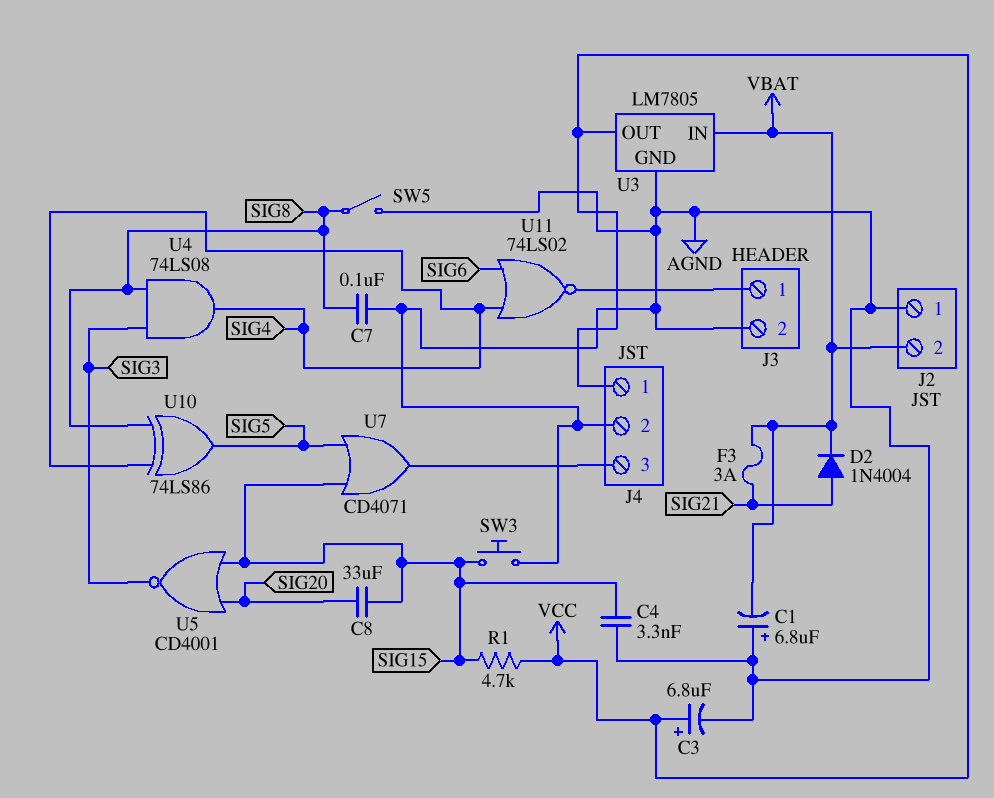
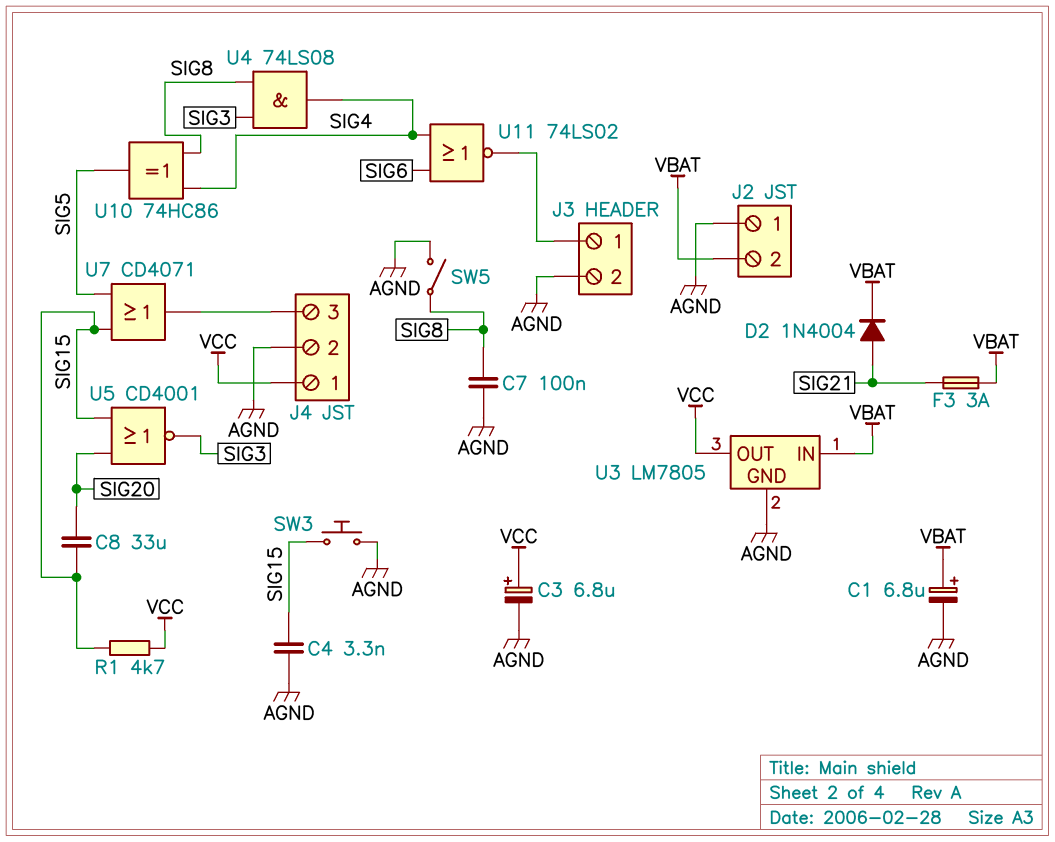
C1: 6.8uF (plus AGND, minus VBAT) -> 6.8uF (plus VBAT, minus AGND)
U10: XOR 74LS86 (in SIG4, in SIG8, out SIG5) -> XOR 74HC86 (in SIG4, in SIG8, out SIG5)

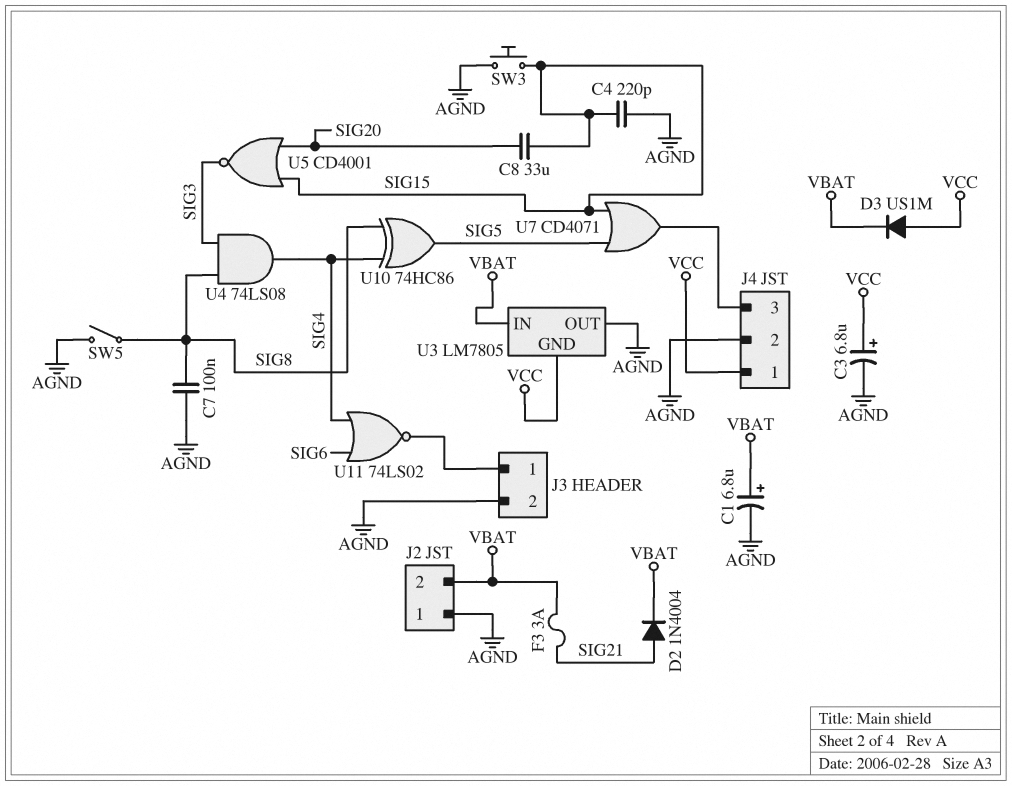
C4: 3.3nF (AGND, SIG15) -> 220pF (AGND, SIG15)
D3: none -> diode US1M (A VCC, K VBAT)
R1: 4.7k (SIG15, VCC) -> none
U3 pin GND: AGND -> VCC
U3 pin OUT: VCC -> AGND

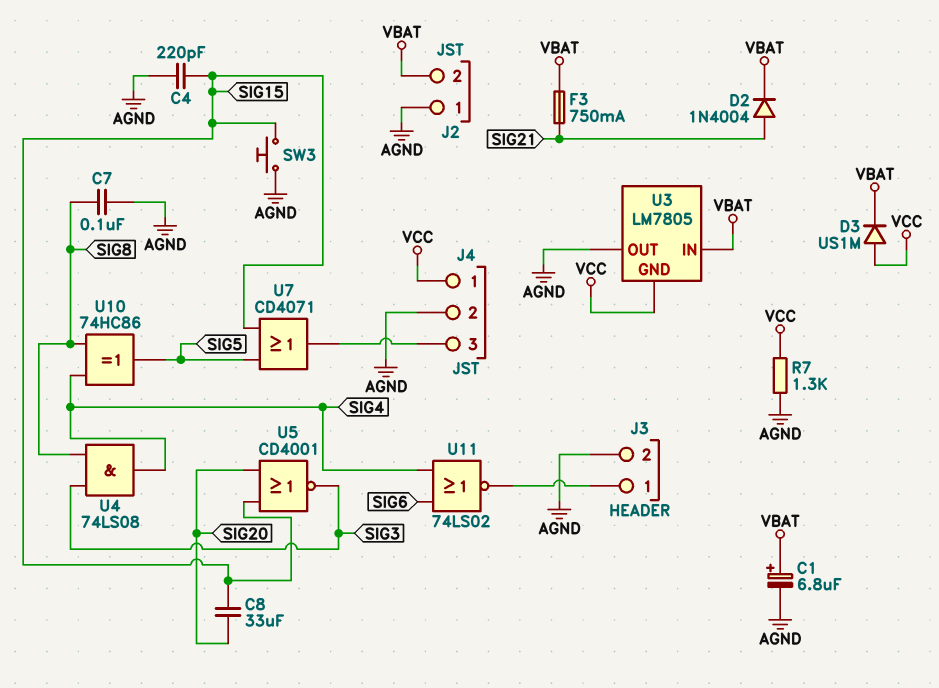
C3: 6.8uF (plus VCC, minus AGND) -> none
F3: 3A (SIG21, VBAT) -> 750mA (SIG21, VBAT)
R7: none -> 1.3k (AGND, VCC)
SW5: switch (AGND, SIG8) -> none

